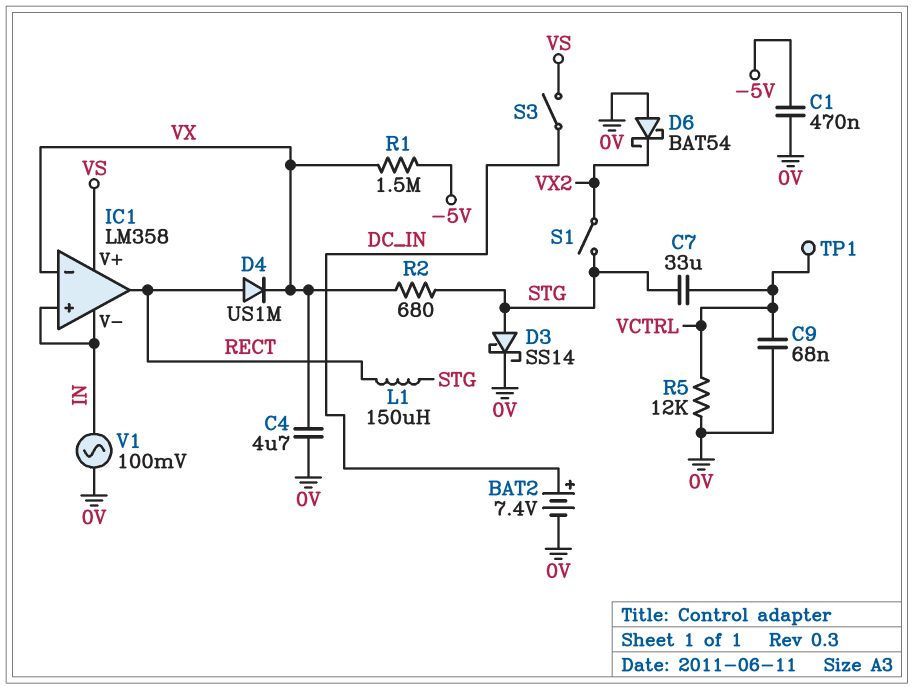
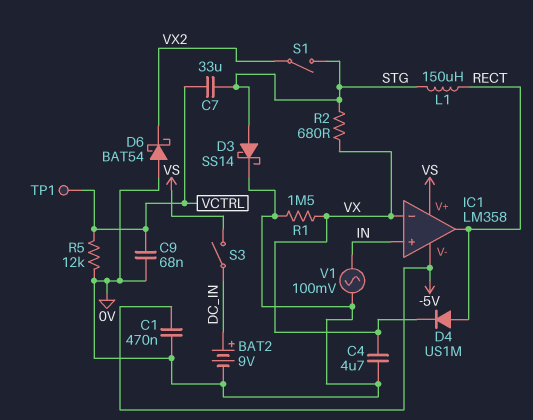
BAT2: 7.4V (plus DC_IN, minus 0V) -> 9V (plus DC_IN, minus 0V)
IC1 pin V-: IN -> -5V
R1: 1.5M (-5V, VX) -> 1.5M (0V, VX)

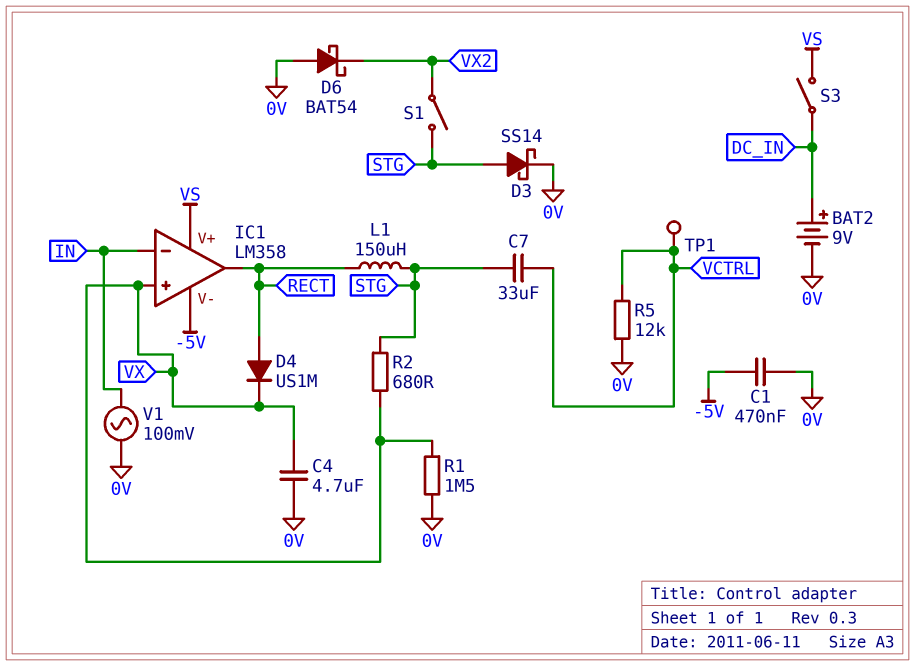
C9: 68nF (0V, VCTRL) -> none
IC1 pin in+: IN -> VX
IC1 pin in-: VX -> IN

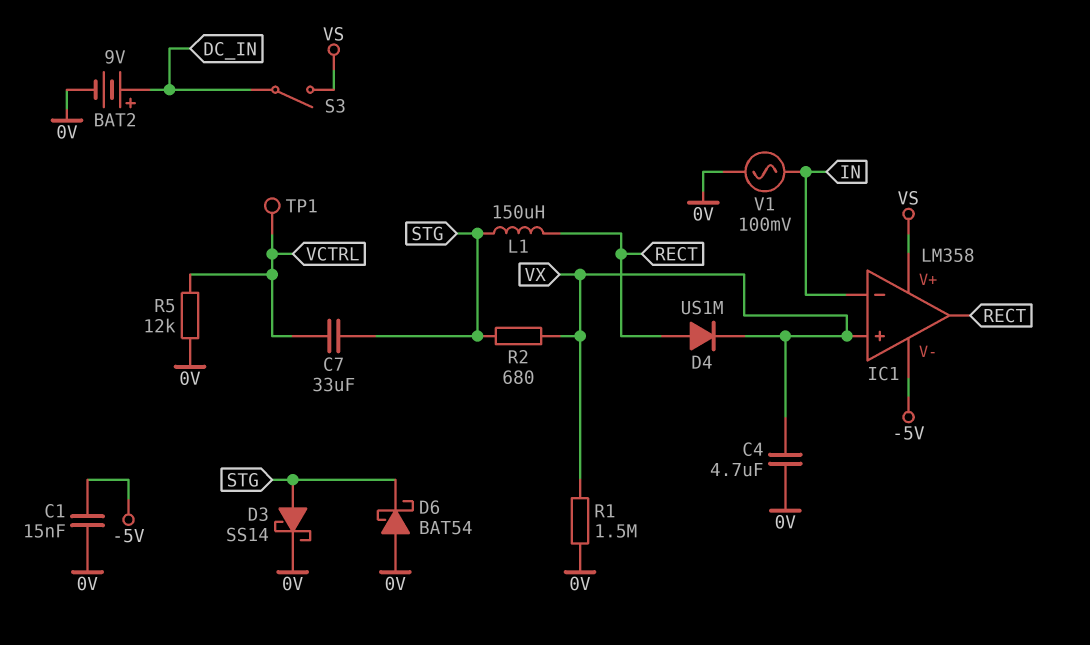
C1: 470nF (-5V, 0V) -> 15nF (-5V, 0V)
D6: schottky BAT54 (A 0V, K VX2) -> schottky BAT54 (A 0V, K STG)
S1: switch (STG, VX2) -> none

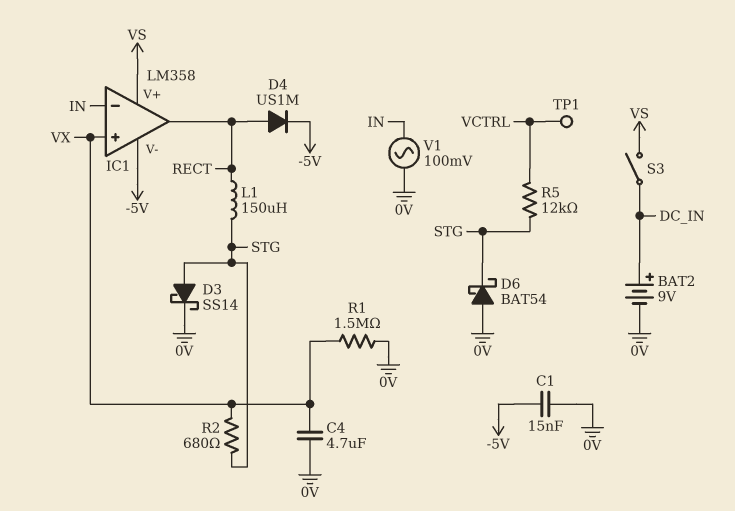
C7: 33uF (STG, VCTRL) -> none
D4: diode US1M (A RECT, K VX) -> diode US1M (A RECT, K -5V)
R5: 12k (0V, VCTRL) -> 12k (STG, VCTRL)

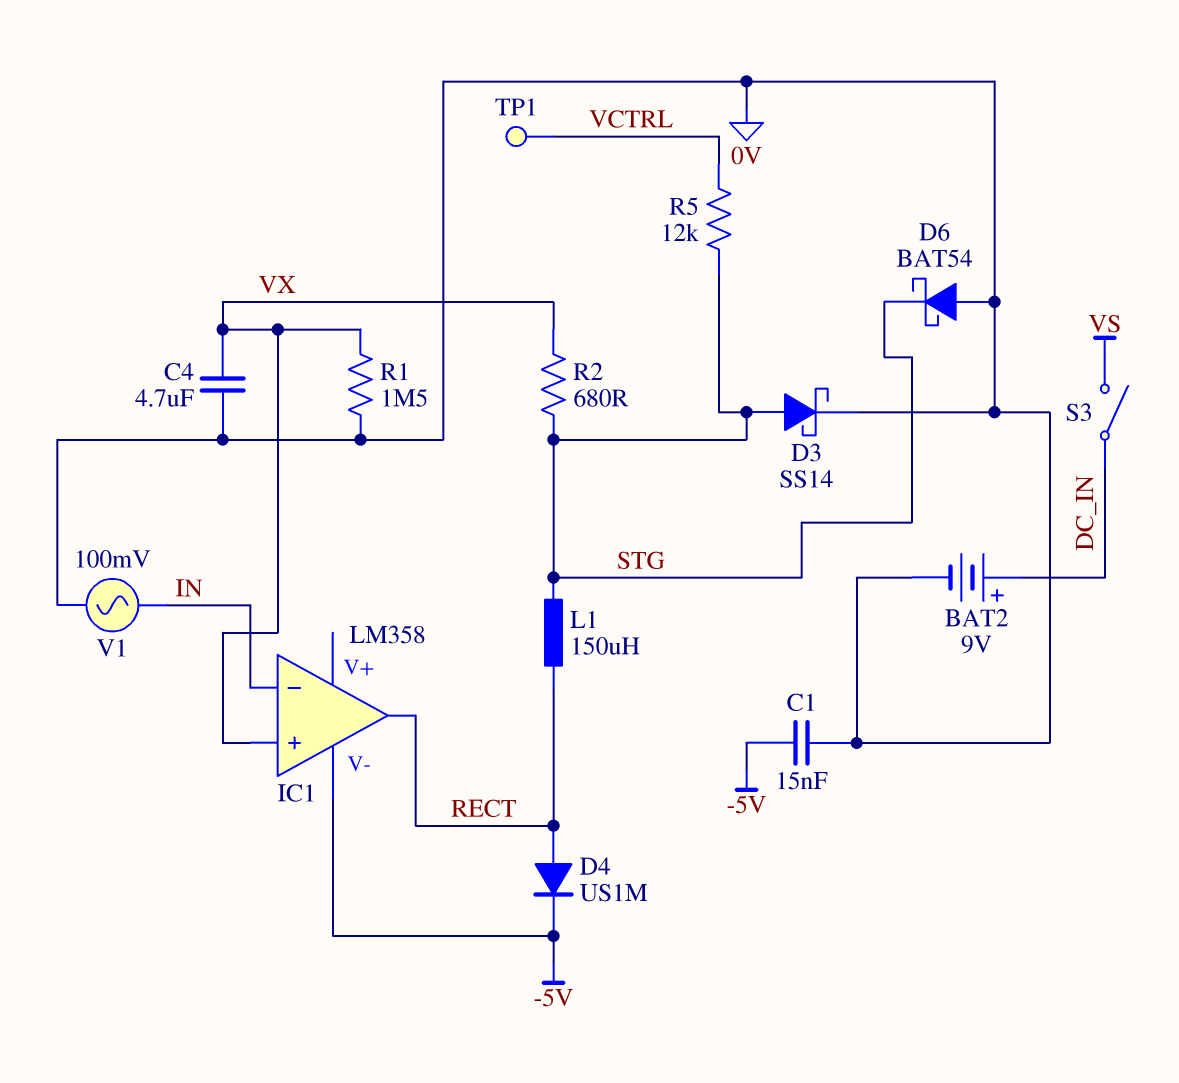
IC1 pin V+: VS -> none

